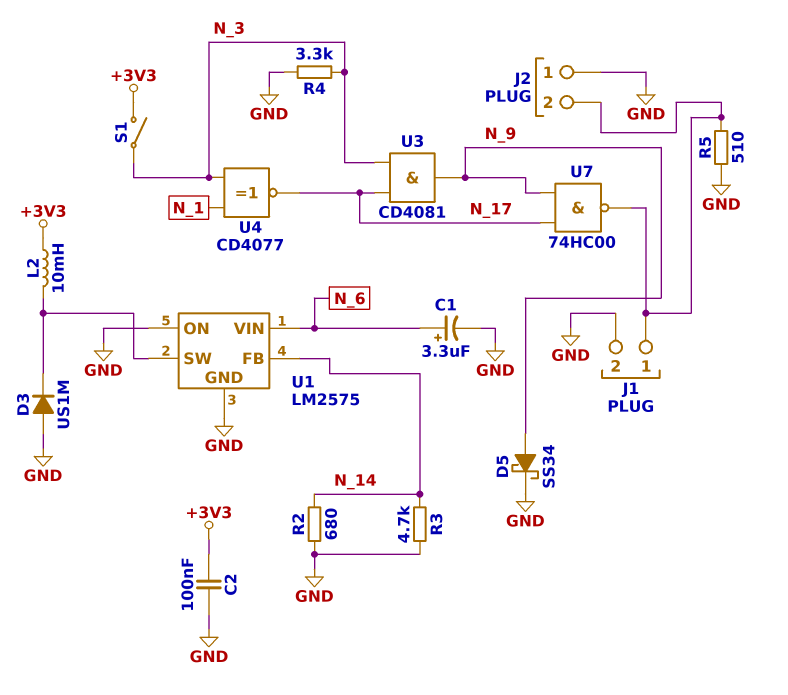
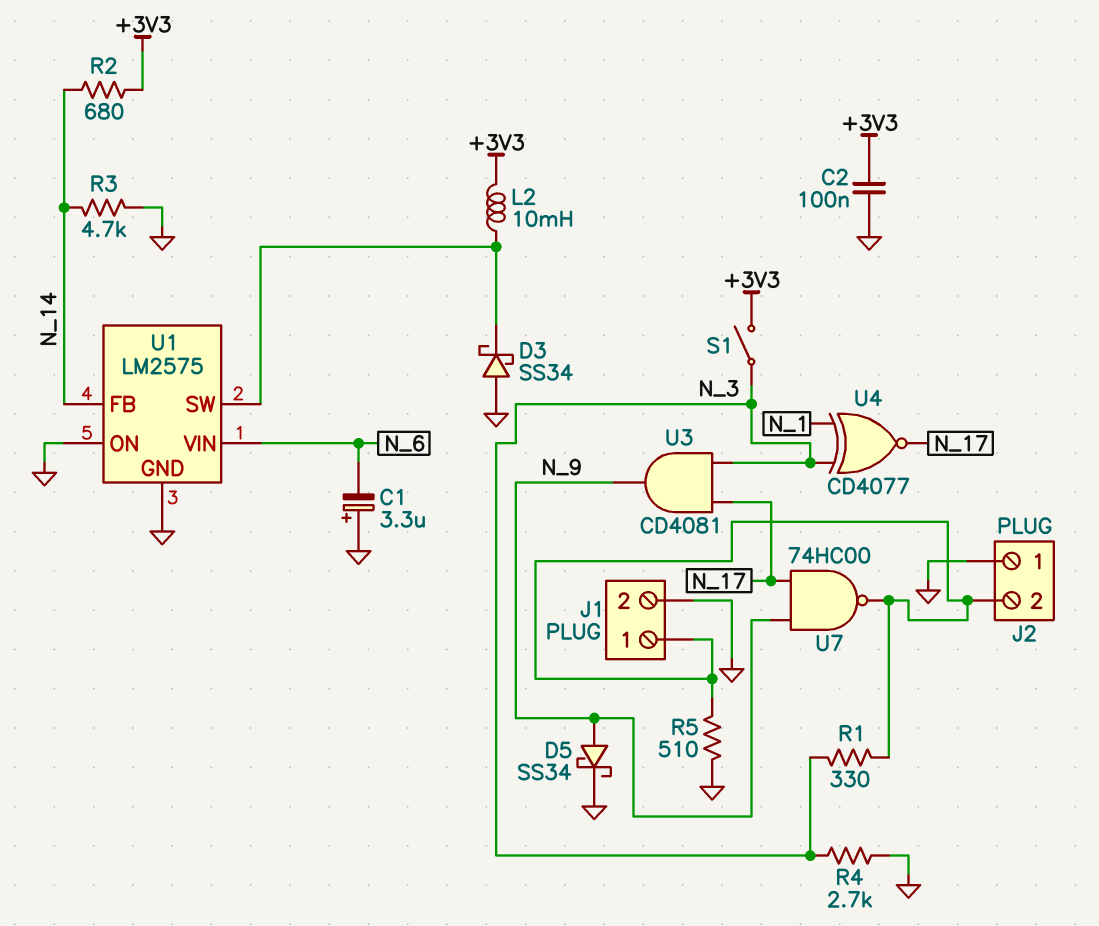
C1: 3.3uF (plus N_6, minus GND) -> 3.3uF (plus GND, minus N_6)
D3: diode US1M (A GND, K U1/SW) -> schottky SS34 (A GND, K U1/SW)
R1: none -> 330 (J1/1, N_3)
R2: 680 (GND, N_14) -> 680 (+3V3, N_14)
R4: 3.3k (GND, N_3) -> 2.7k (GND, N_3)

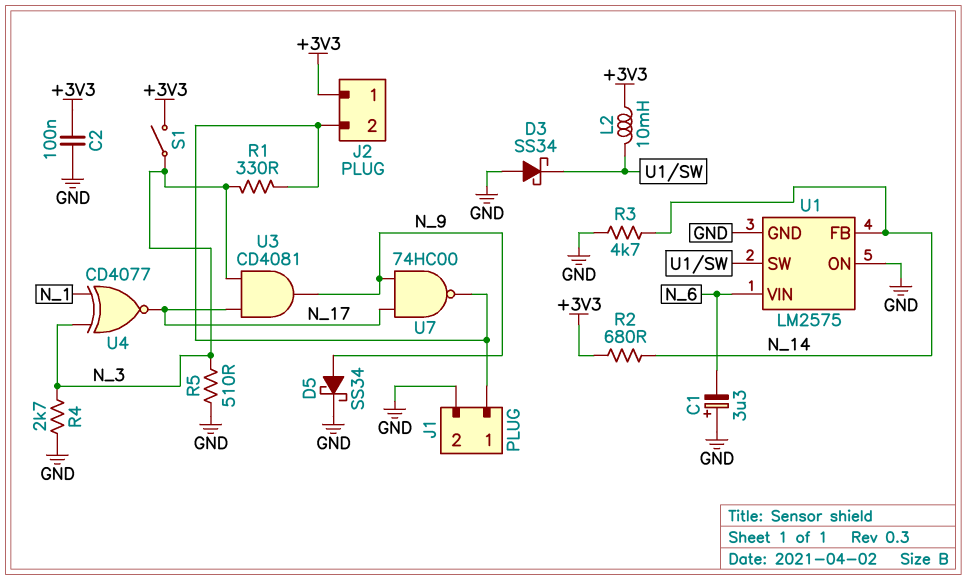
J2 pin 1: GND -> +3V3
R5: 510 (GND, J1/1) -> 510 (GND, N_3)

